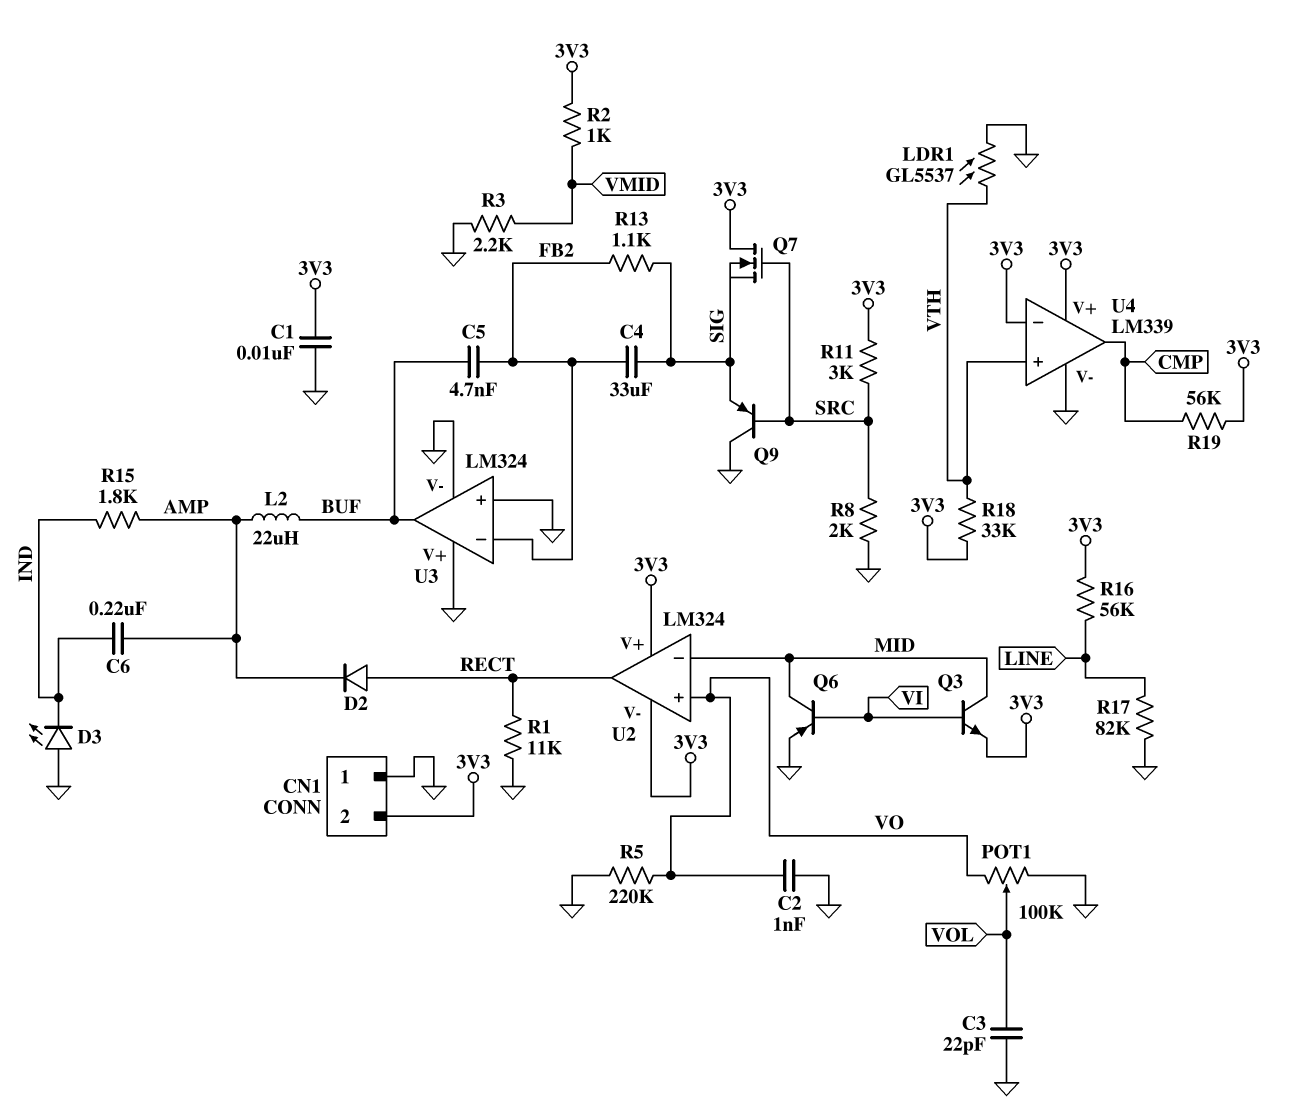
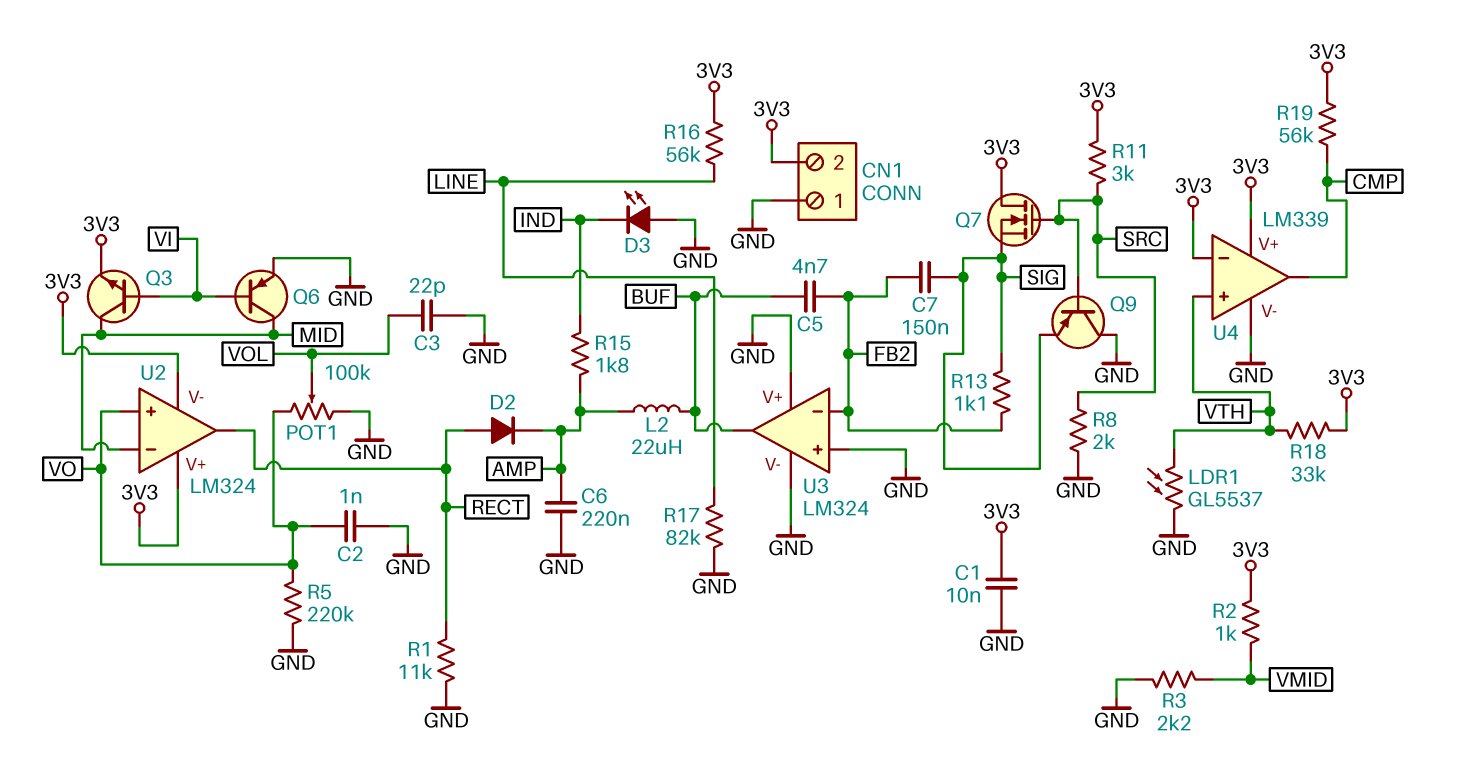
C4: 33uF (FB2, SIG) -> none
C6: 220nF (AMP, IND) -> 220nF (AMP, GND)
C7: none -> 150nF (FB2, SIG)

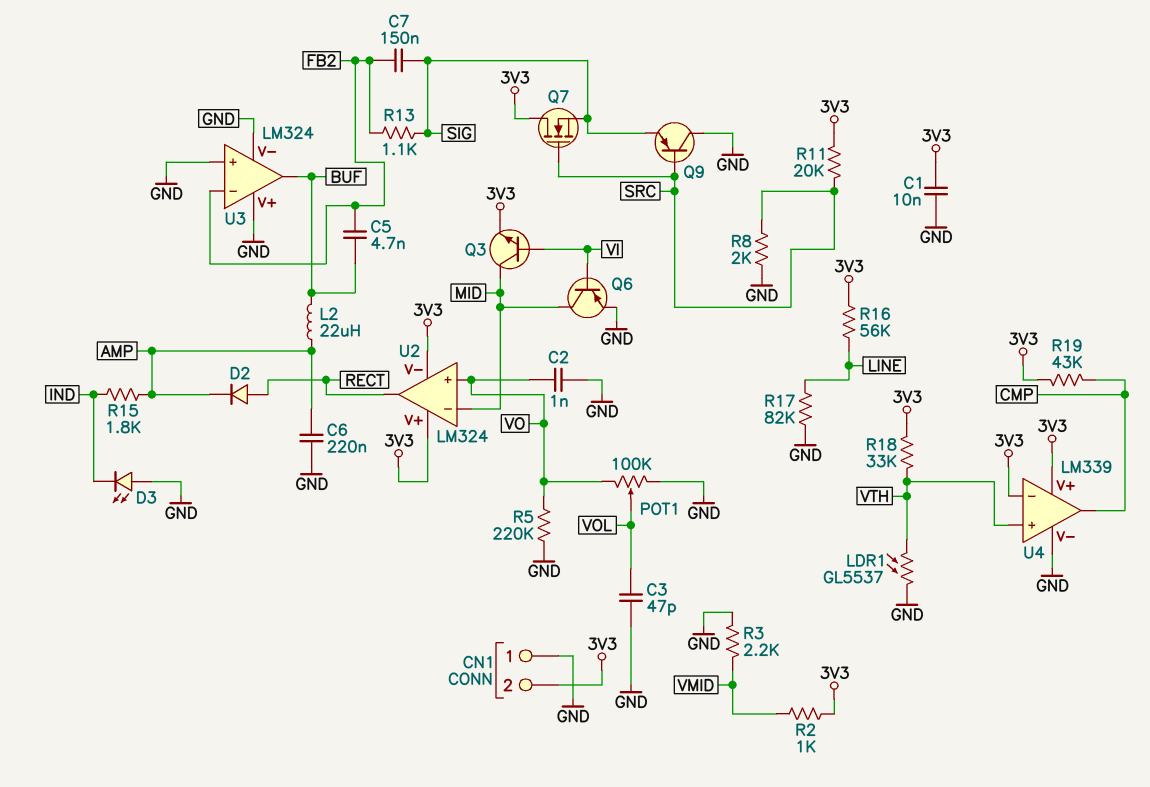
C3: 22pF (GND, VOL) -> 47pF (GND, VOL)
R1: 11k (GND, RECT) -> none
R11: 3k (3V3, SRC) -> 20k (3V3, SRC)
R19: 56k (3V3, CMP) -> 43k (3V3, CMP)

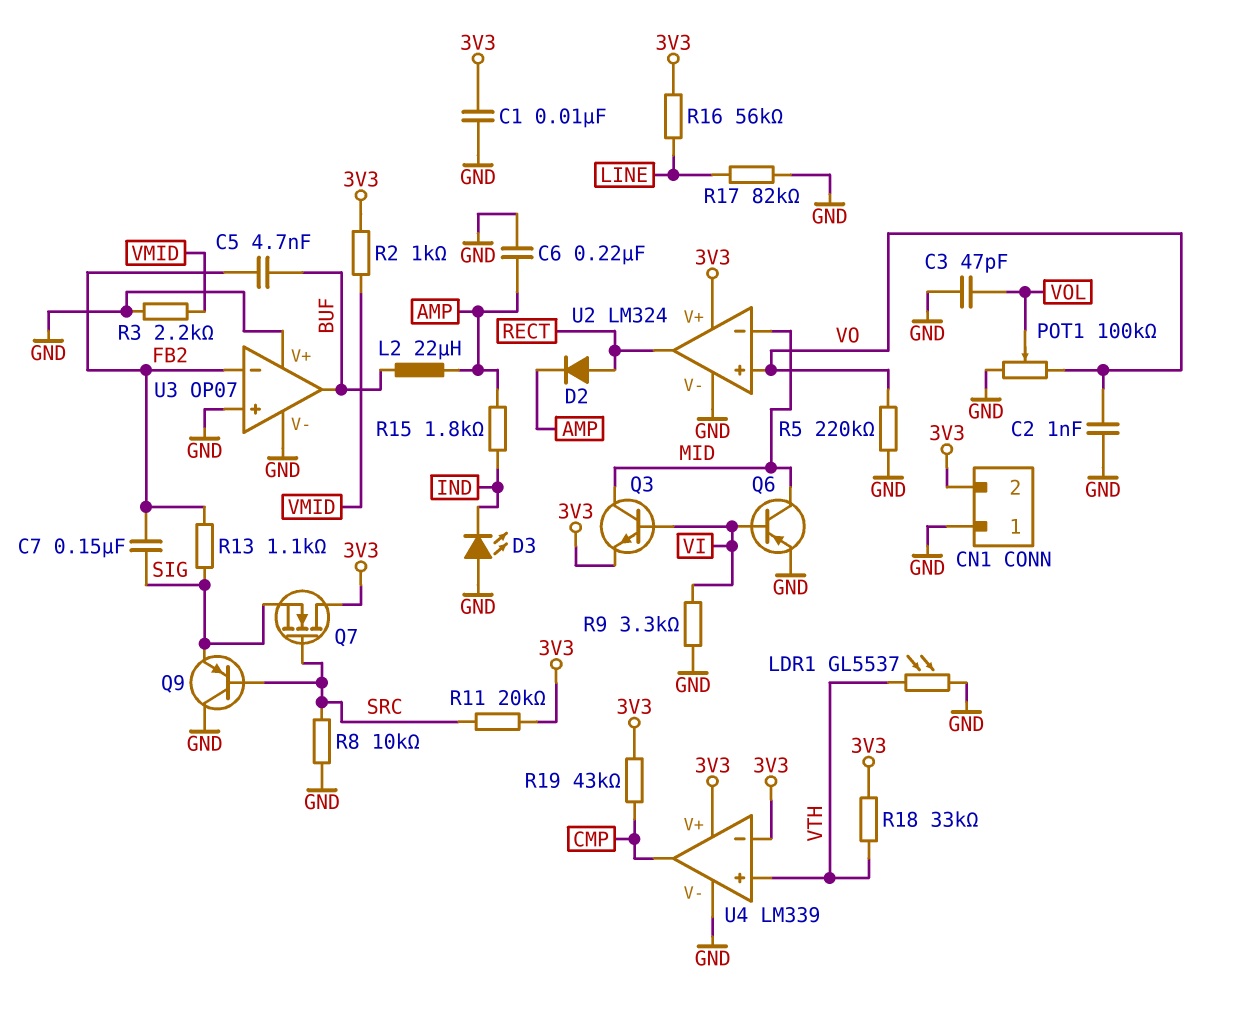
R8: 2k (GND, SRC) -> 10k (GND, SRC)
R9: none -> 3.3k (GND, VI)
U2 pin V-: 3V3 -> GND
U3: LM324 -> OP07

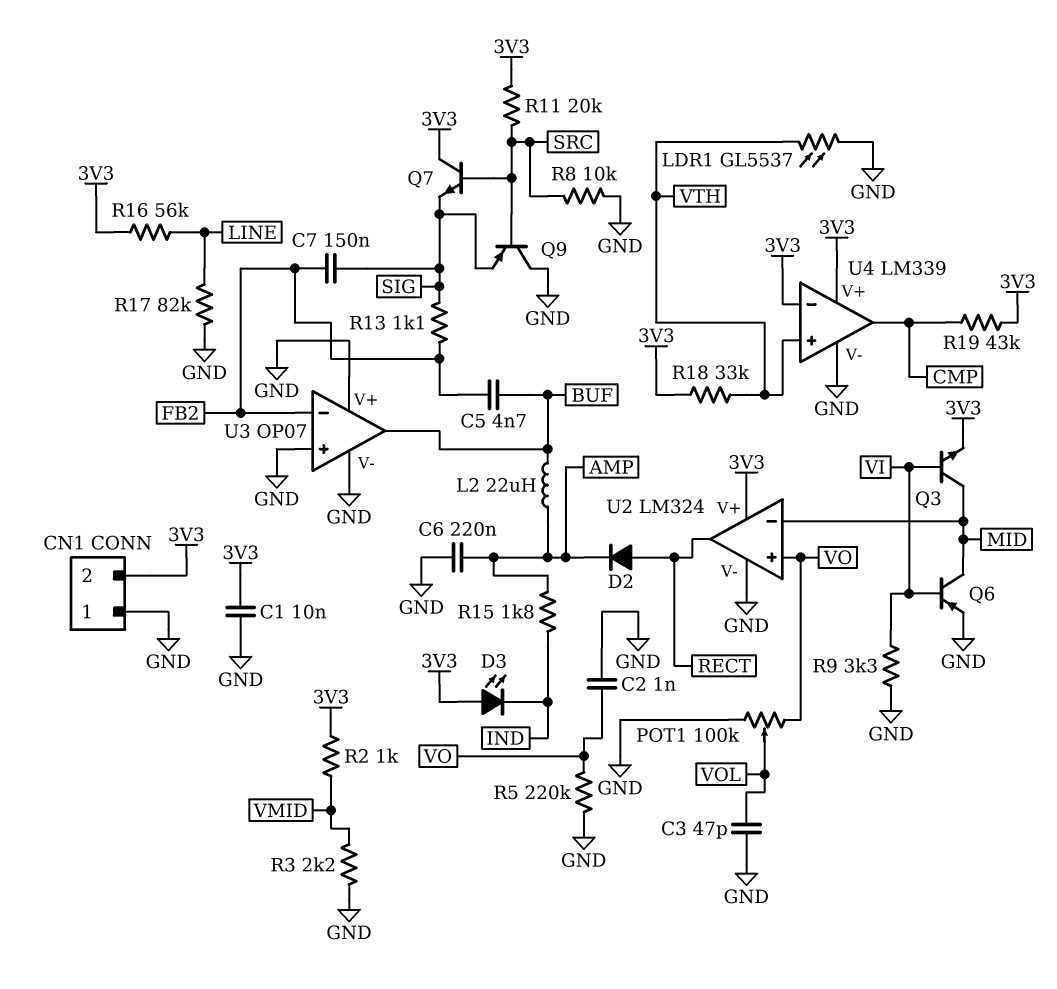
D3: LED (A GND, K IND) -> LED (A 3V3, K IND)
Q7: NMOS (G SRC, D 3V3, S SIG) -> NPN (B SRC, C 3V3, E SIG)

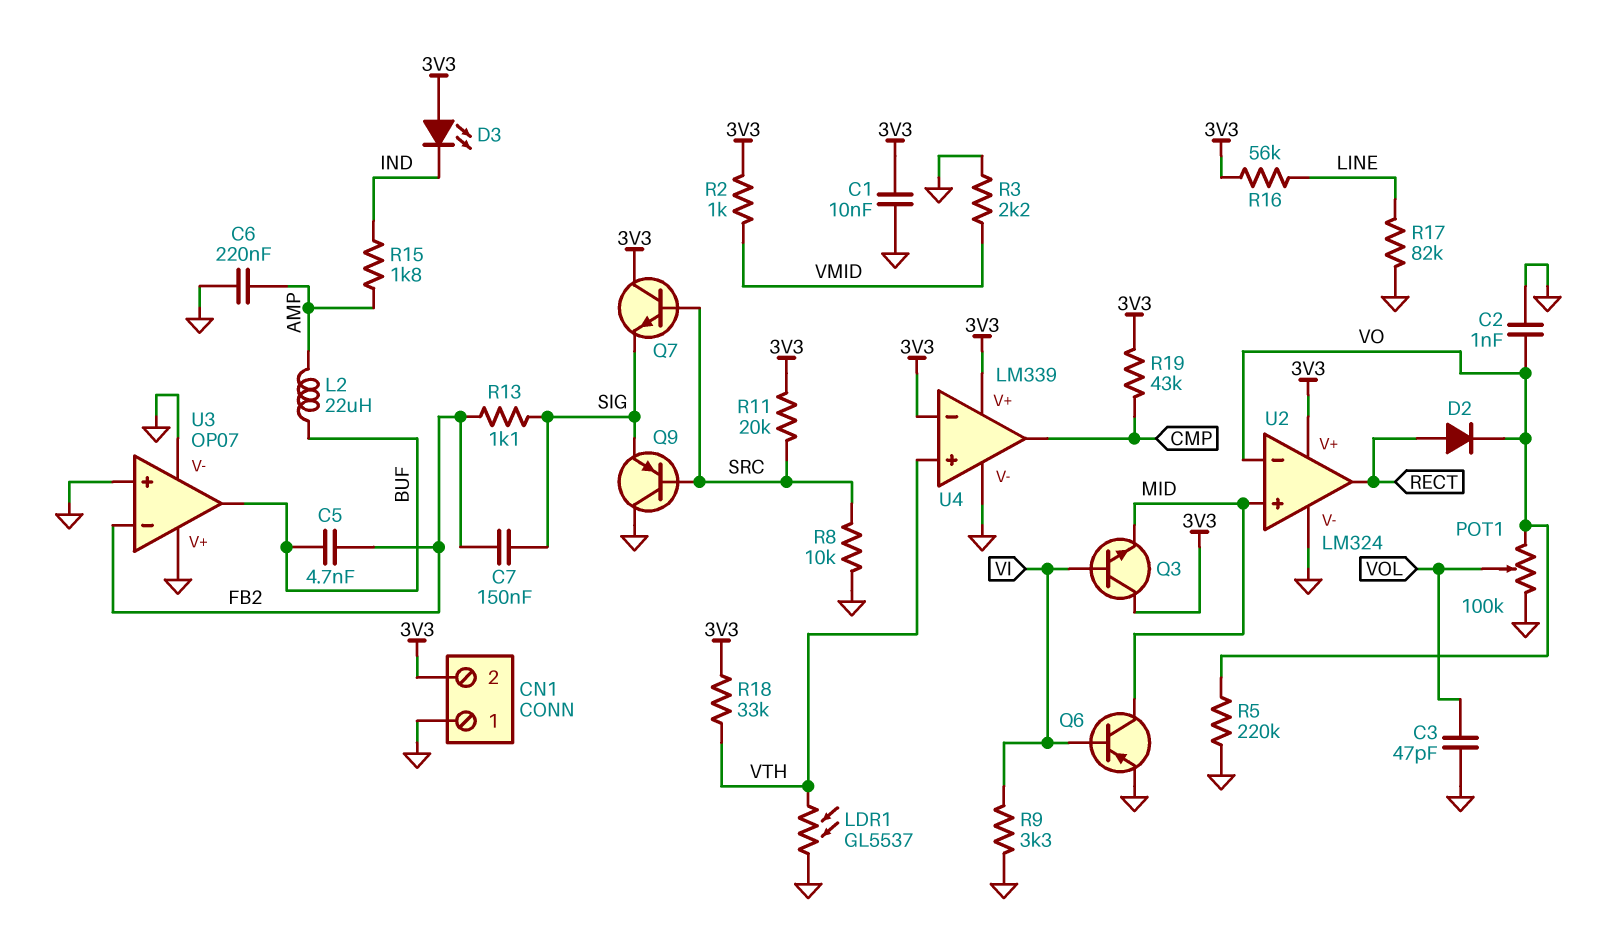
D2: diode (A RECT, K AMP) -> diode (A RECT, K VO)
Q3: NPN (B VI, C MID, E 3V3) -> NPN (B VI, C 3V3, E MID)
U2 pin in+: VO -> MID
U2 pin in-: MID -> VO

